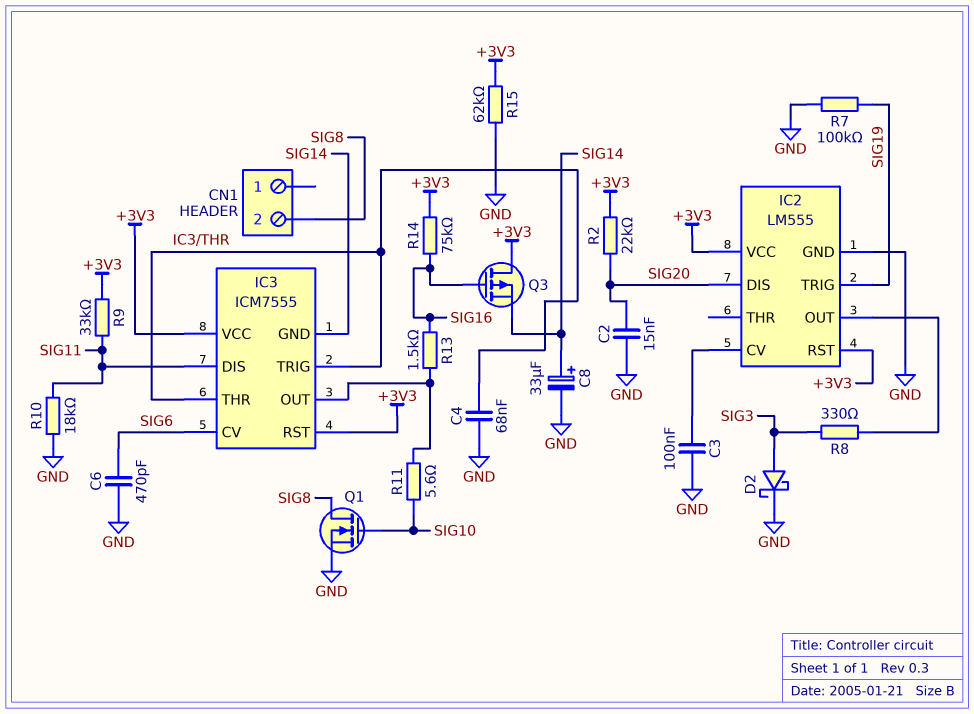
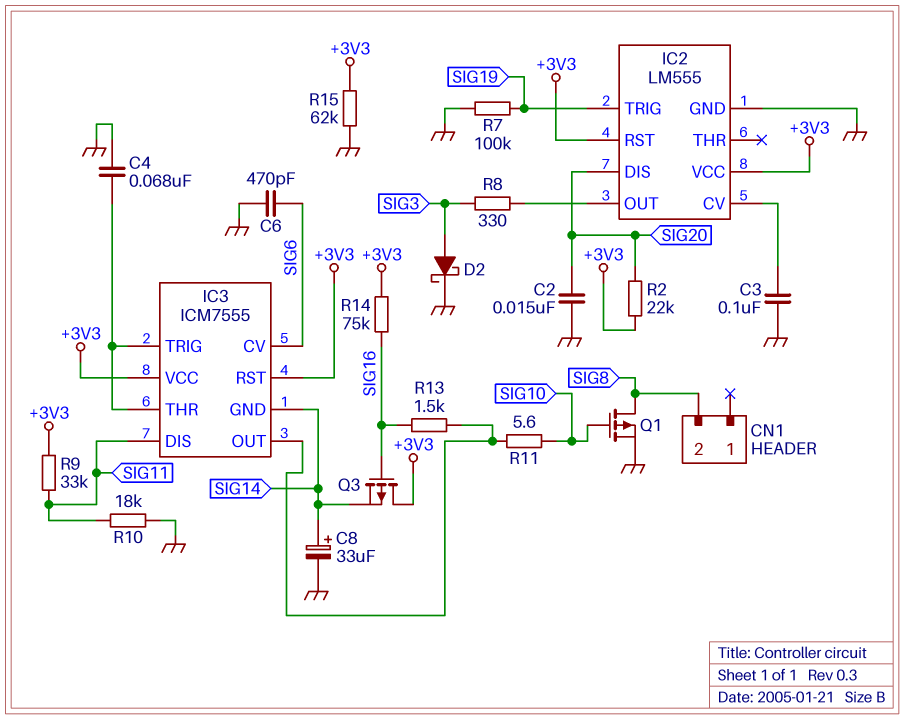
Q1: NMOS (G SIG10, D SIG8, S GND) -> PMOS (G SIG10, D SIG8, S GND)

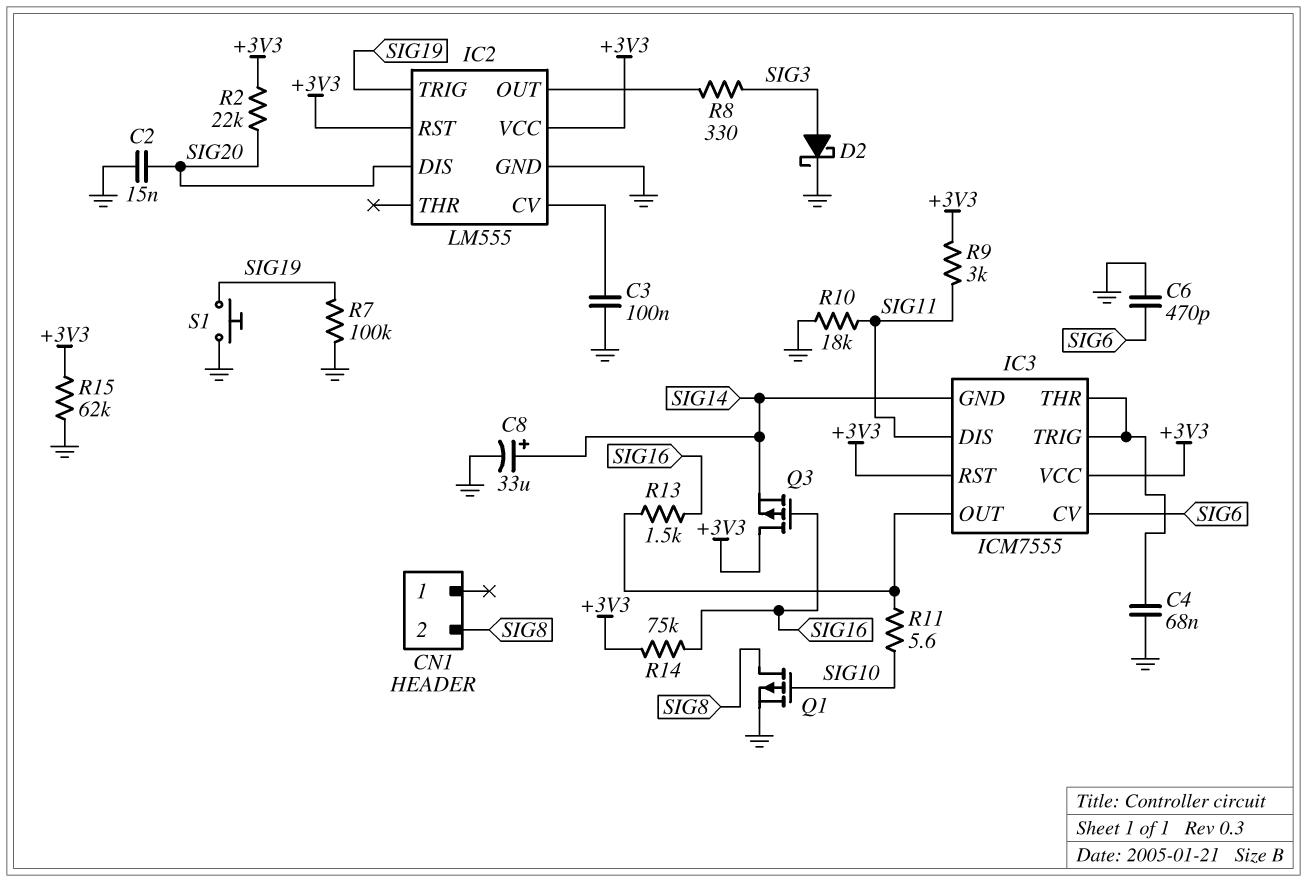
R9: 33k (+3V3, SIG11) -> 3k (+3V3, SIG11)
S1: none -> button (GND, SIG19)

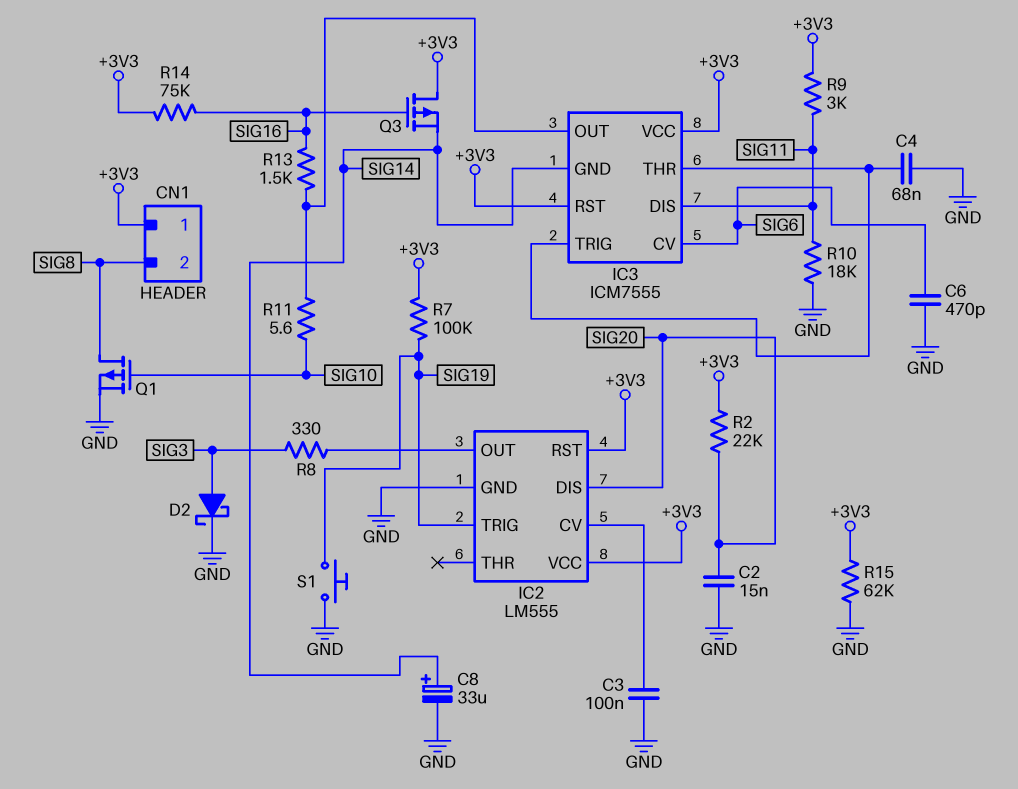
CN1 pin 1: none -> +3V3
R7: 100k (GND, SIG19) -> 100k (+3V3, SIG19)

